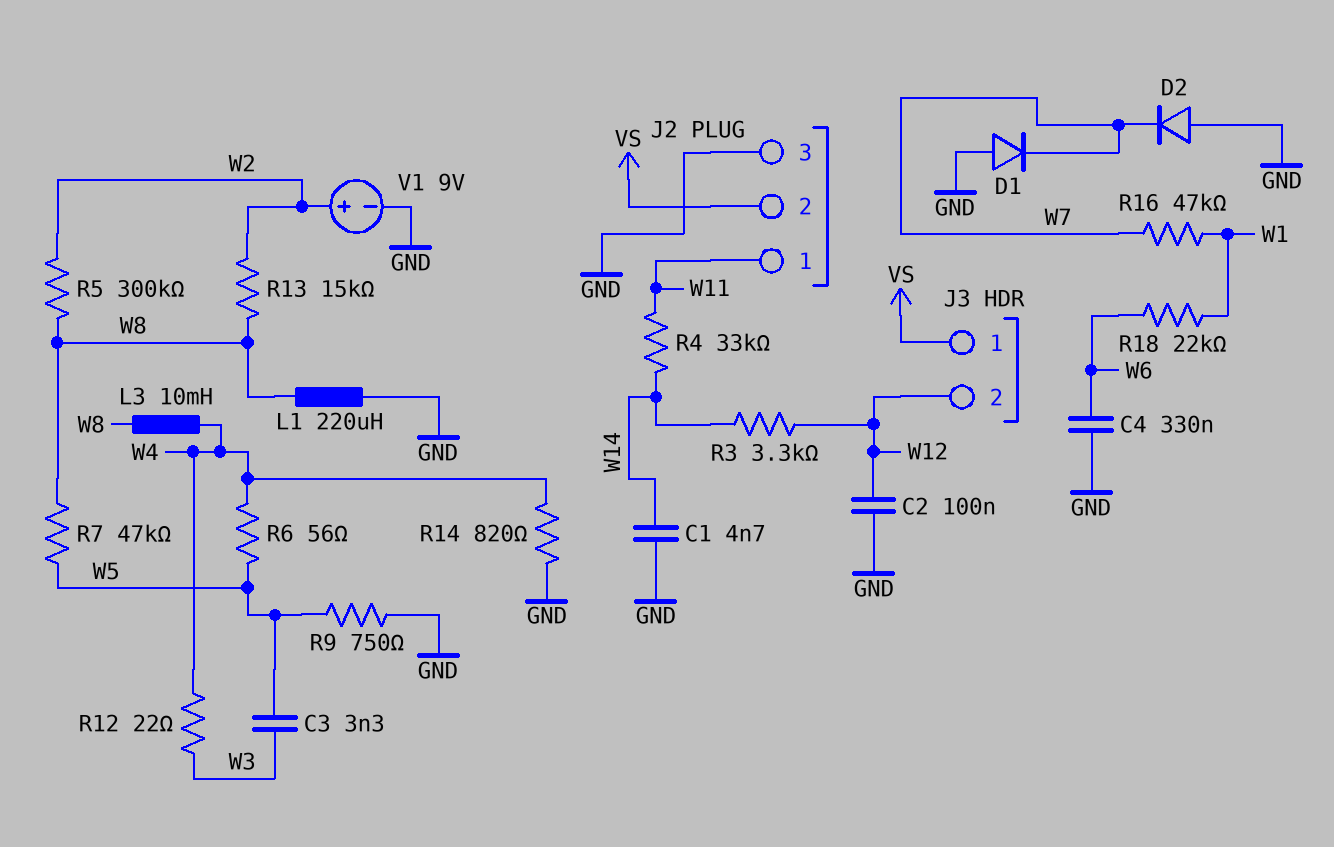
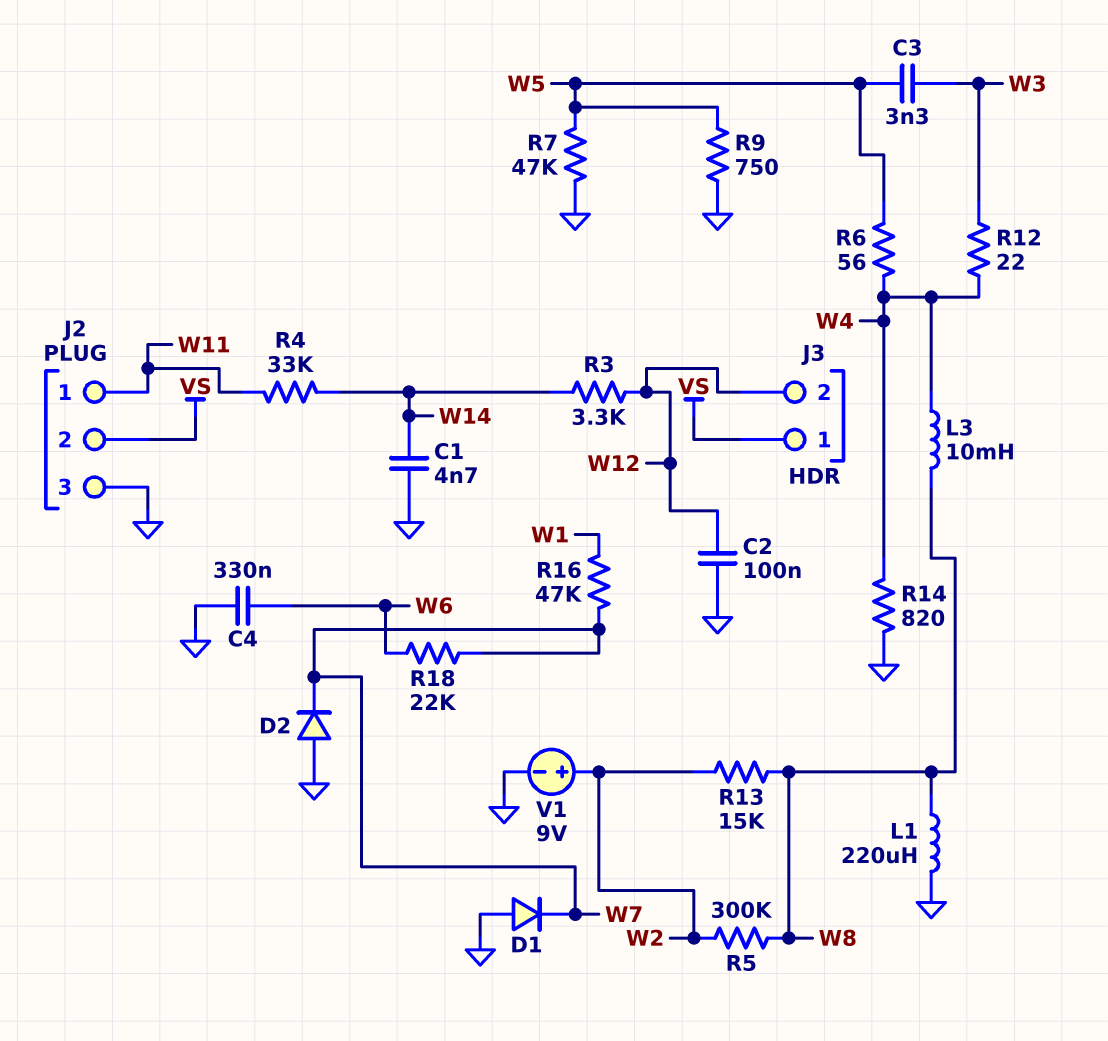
R7: 47k (W5, W8) -> 47k (GND, W5)
R18: 22k (W1, W6) -> 22k (W6, W7)

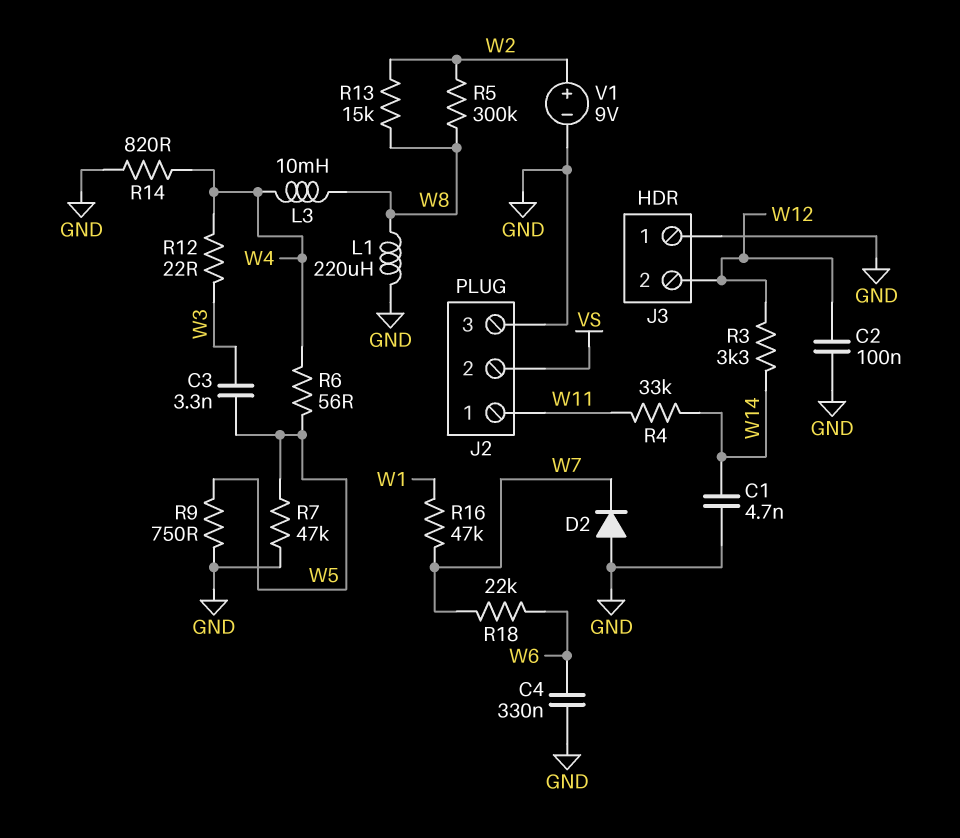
D1: diode (A GND, K W7) -> none
J3 pin 1: VS -> GND

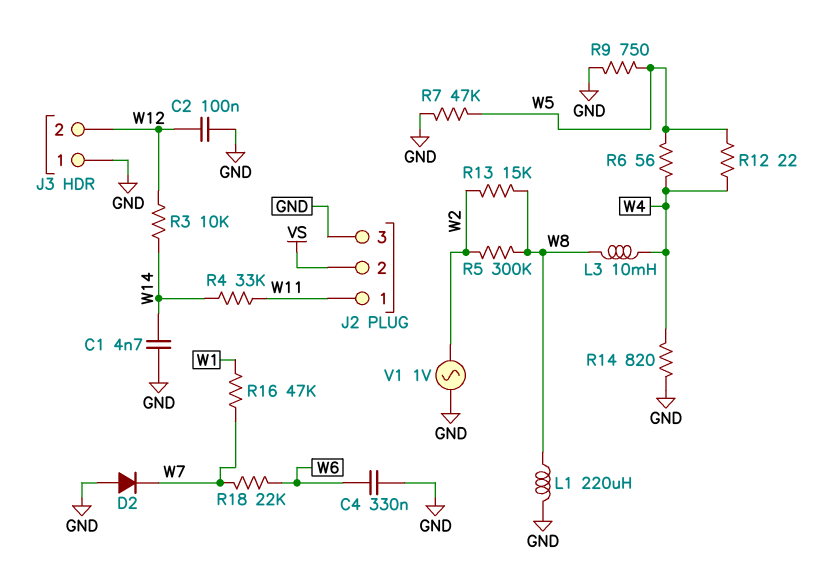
C3: 3.3nF (W3, W5) -> none
R3: 3.3k (W12, W14) -> 10k (W12, W14)
R12: 22 (W3, W4) -> 22 (W4, W5)
V1: 9V (plus W2, minus GND) -> AC 1V (GND, W2)

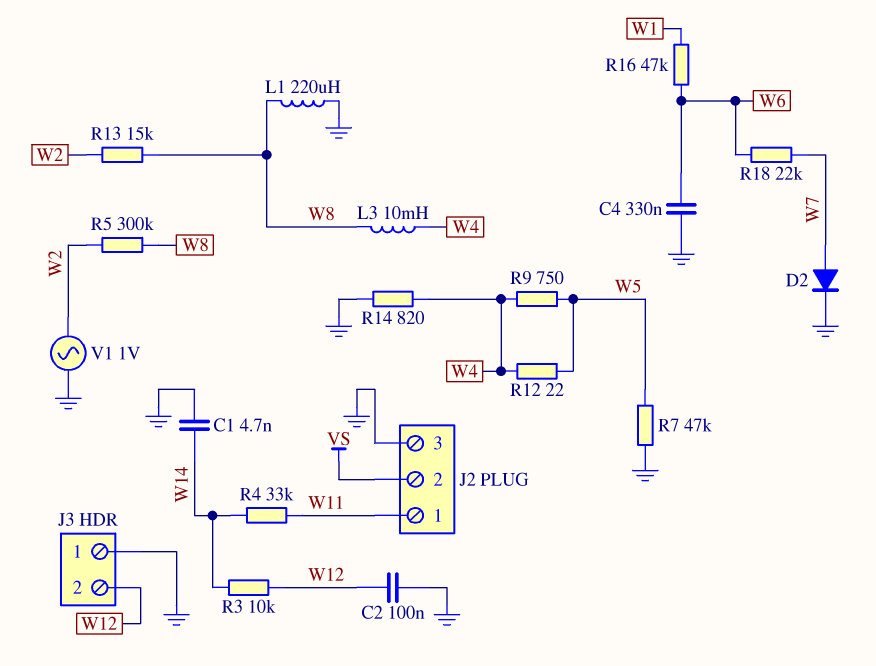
D2: diode (A GND, K W7) -> diode (A W7, K GND)
R6: 56 (W4, W5) -> none
R9: 750 (GND, W5) -> 750 (W4, W5)
R16: 47k (W1, W7) -> 47k (W1, W6)

